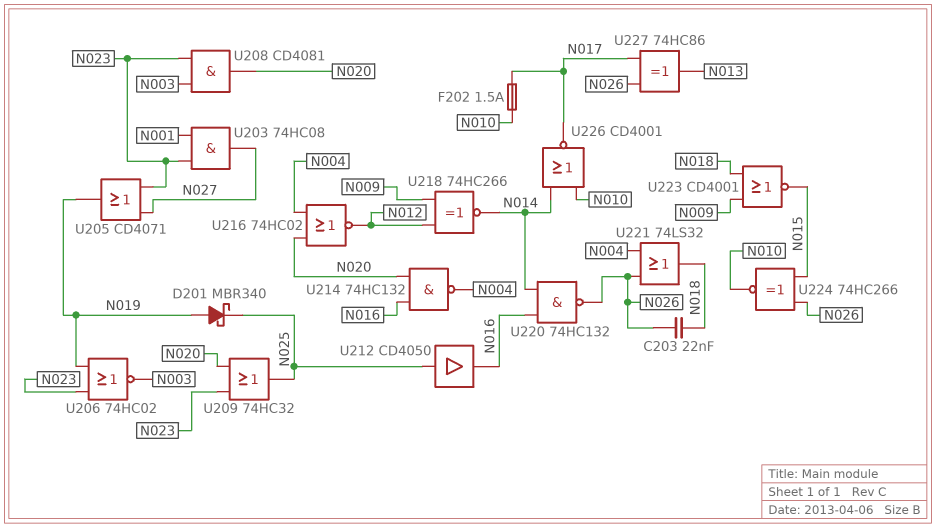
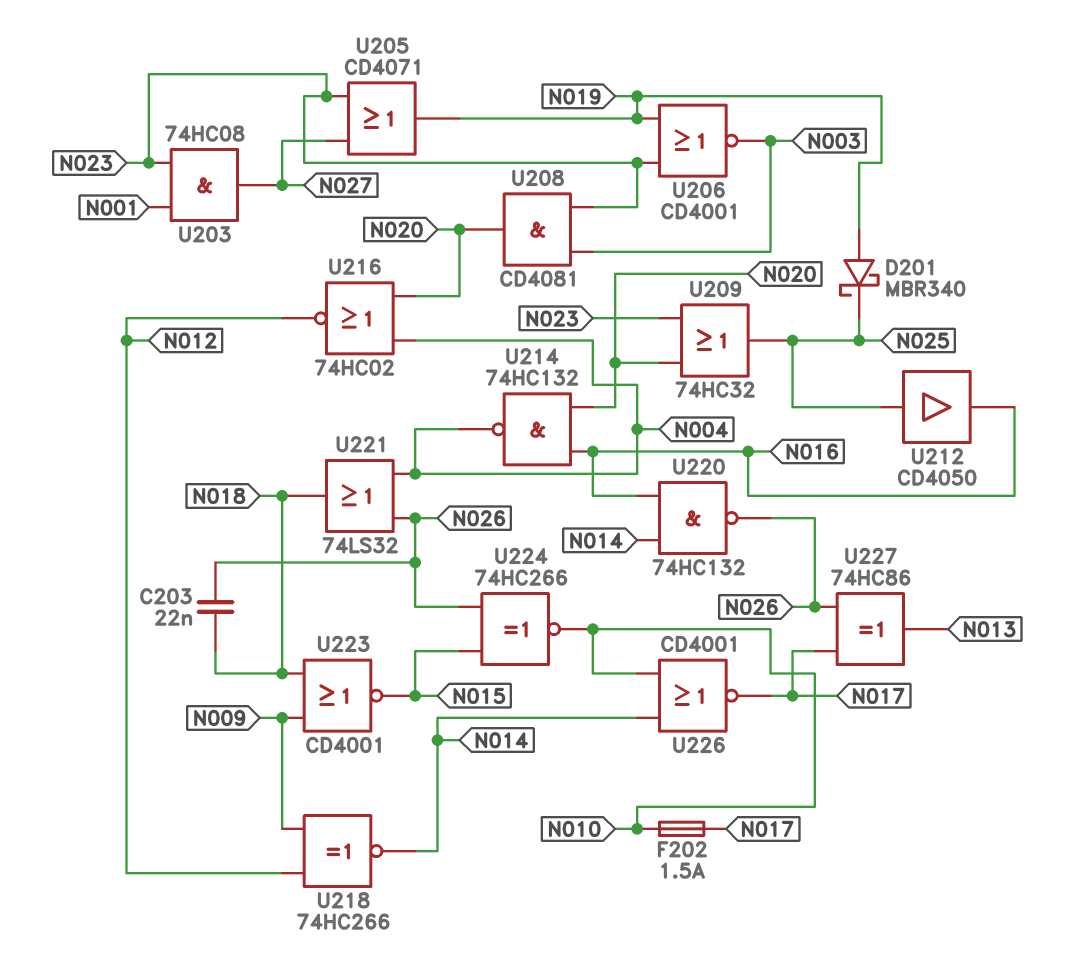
U206: NOR 74HC02 (in N019, in N023, out N003) -> NOR CD4001 (in N019, in N023, out N003)

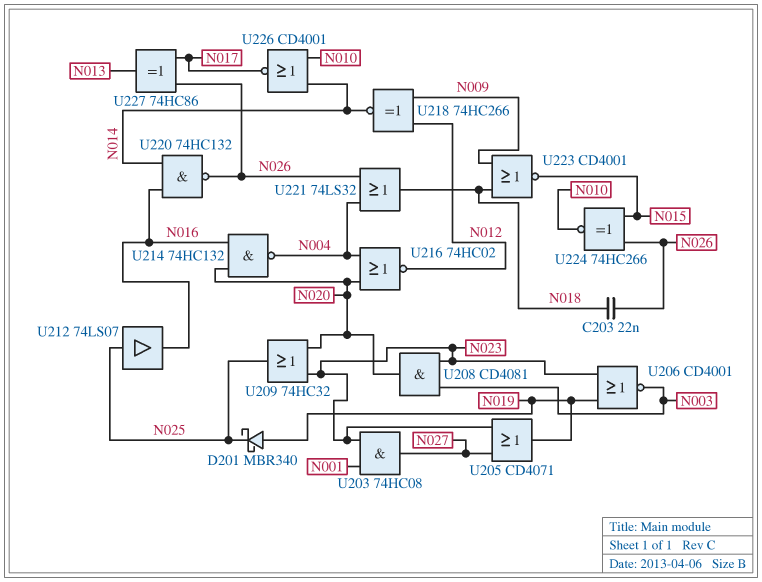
F202: 1.5A (N010, N017) -> none
U212: buffer CD4050 (in N025, out N016) -> buffer 74LS07 (in N025, out N016)

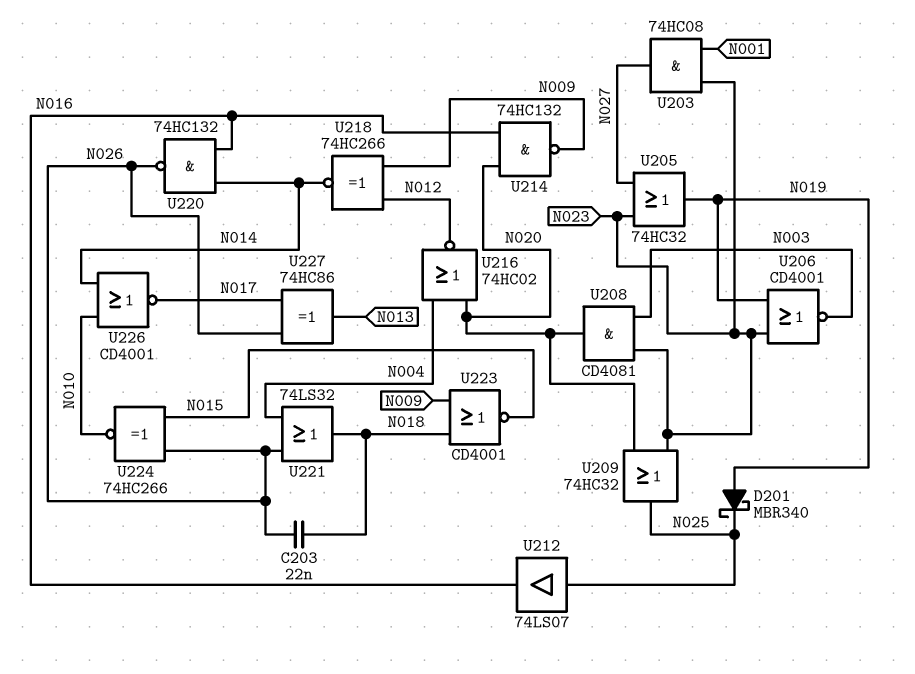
U205: OR CD4071 (in N023, in N027, out N019) -> OR 74HC32 (in N023, in N027, out N019)
U214: NAND 74HC132 (in N016, in N020, out N004) -> NAND 74HC132 (in N016, in N020, out N009)

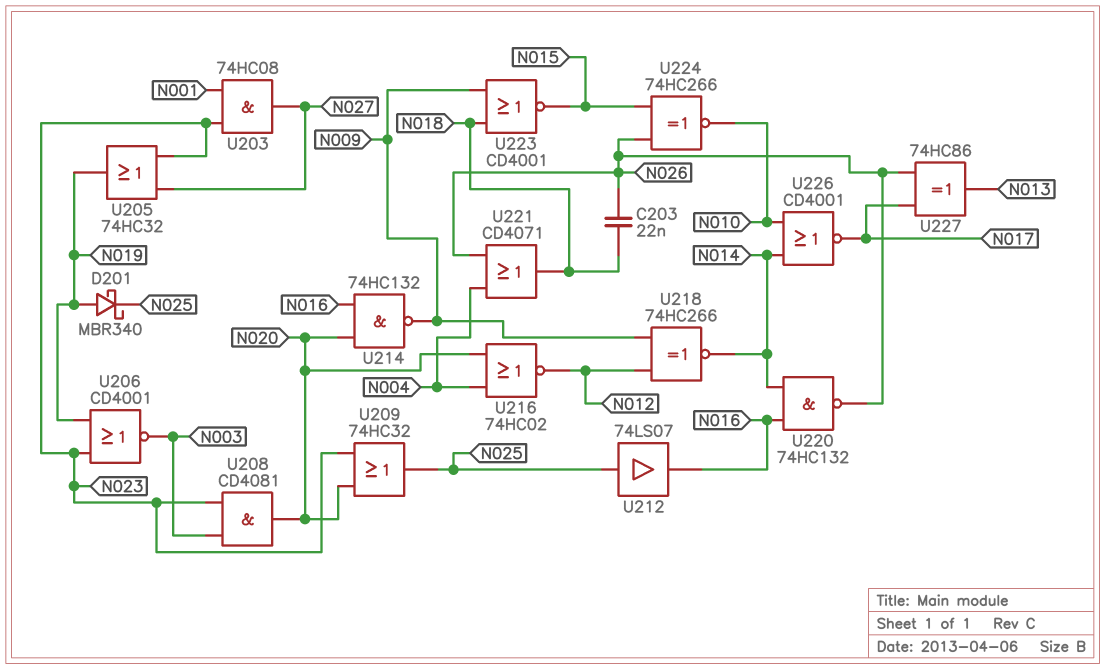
U221: OR 74LS32 (in N004, in N026, out N018) -> OR CD4071 (in N004, in N026, out N018)

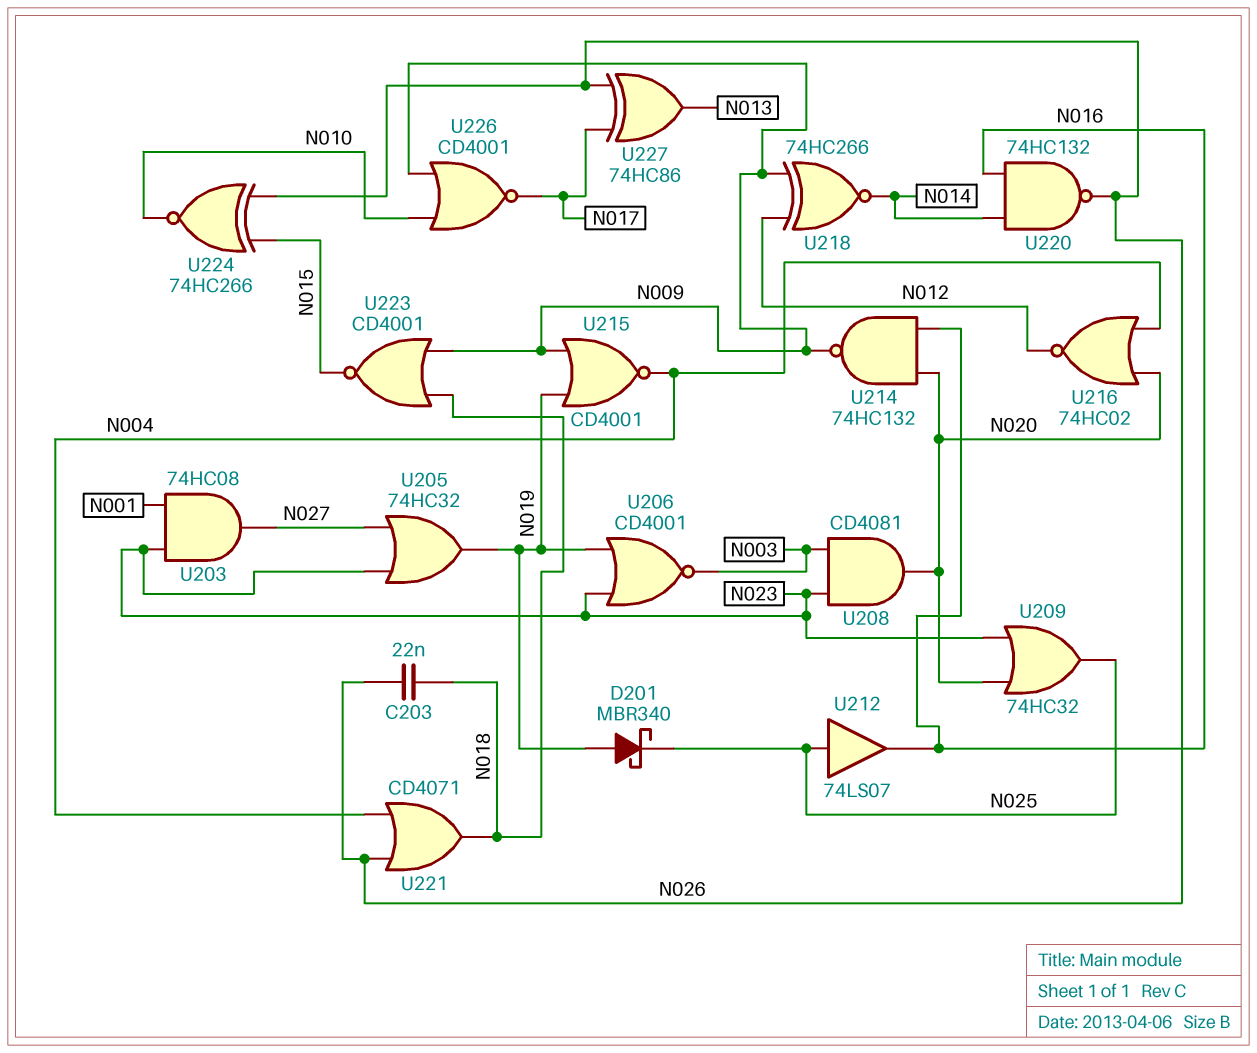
U215: none -> NOR CD4001 (in N009, in N019, out N004)
U226: NOR CD4001 (in N010, in N014, out N017) -> NOR CD4001 (in N009, in N010, out N017)

